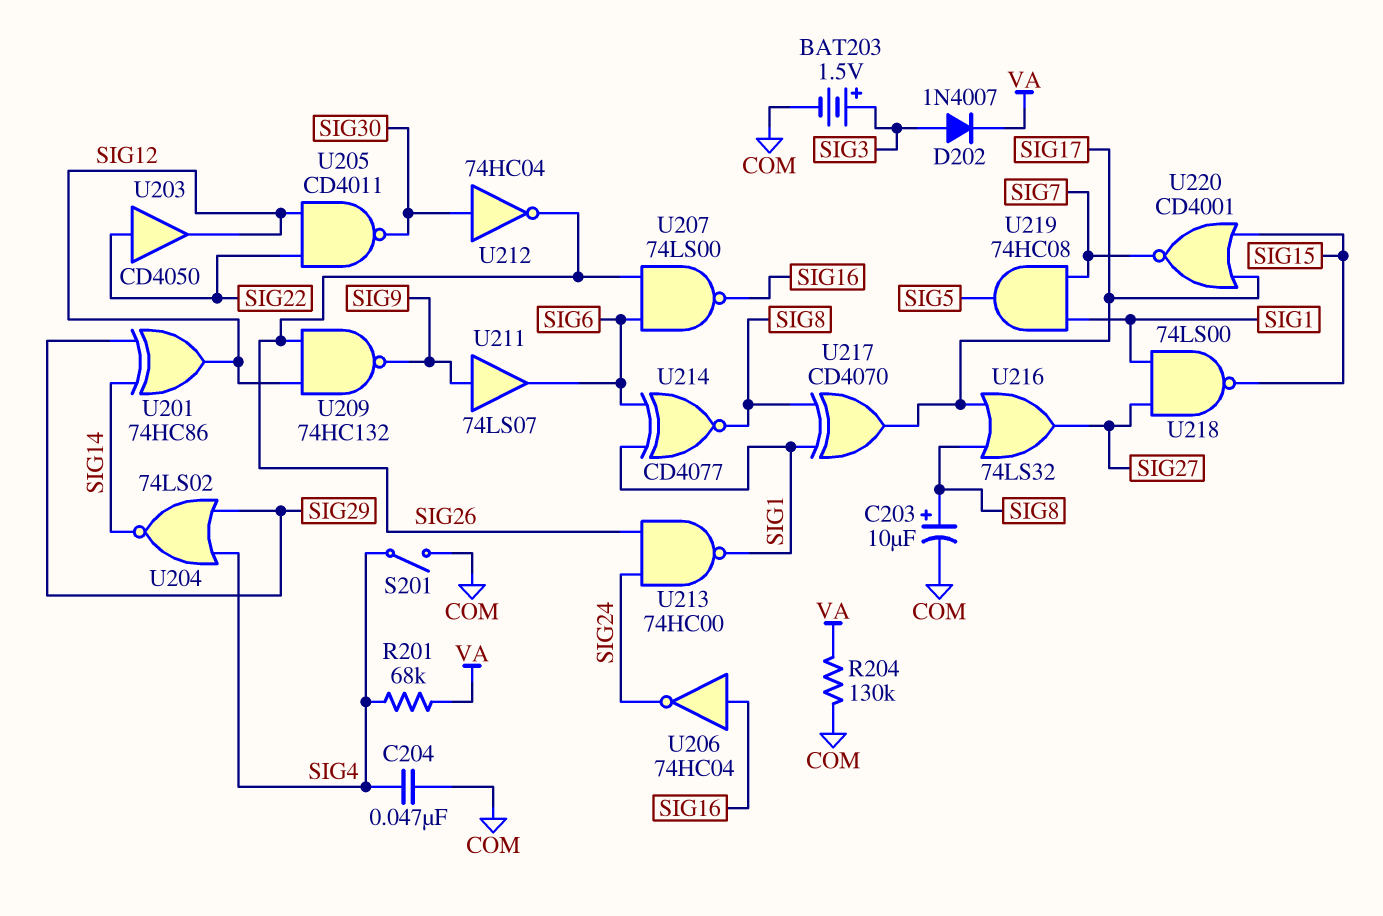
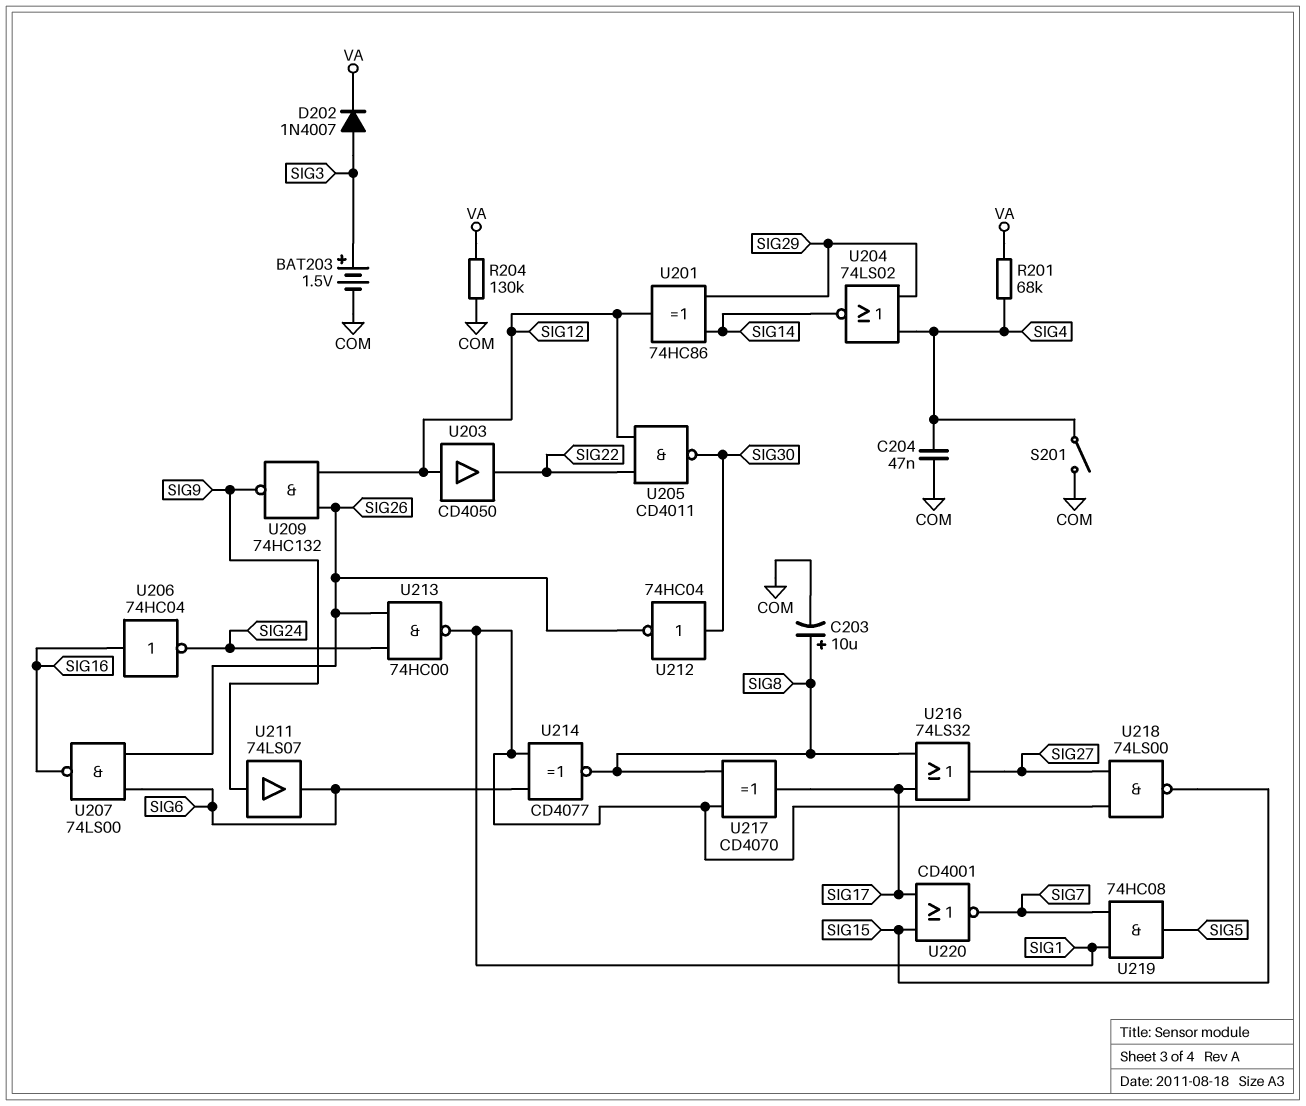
U203: buffer CD4050 (in SIG22, out SIG12) -> buffer CD4050 (in SIG12, out SIG22)

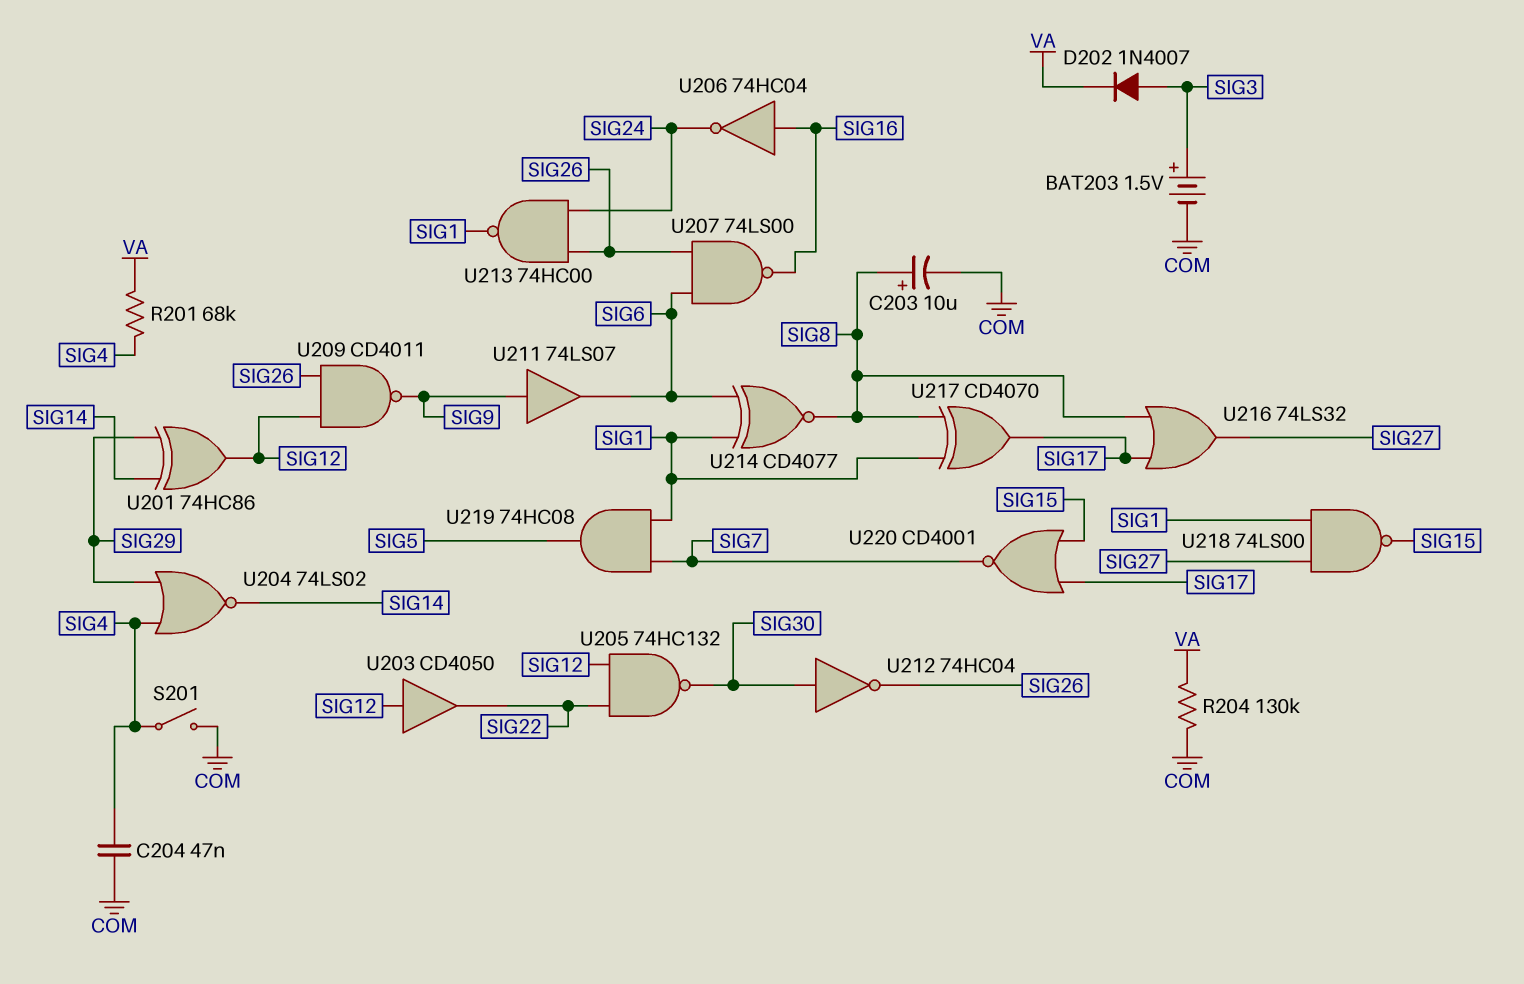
U205: NAND CD4011 (in SIG12, in SIG22, out SIG30) -> NAND 74HC132 (in SIG12, in SIG22, out SIG30)
U209: NAND 74HC132 (in SIG12, in SIG26, out SIG9) -> NAND CD4011 (in SIG12, in SIG26, out SIG9)

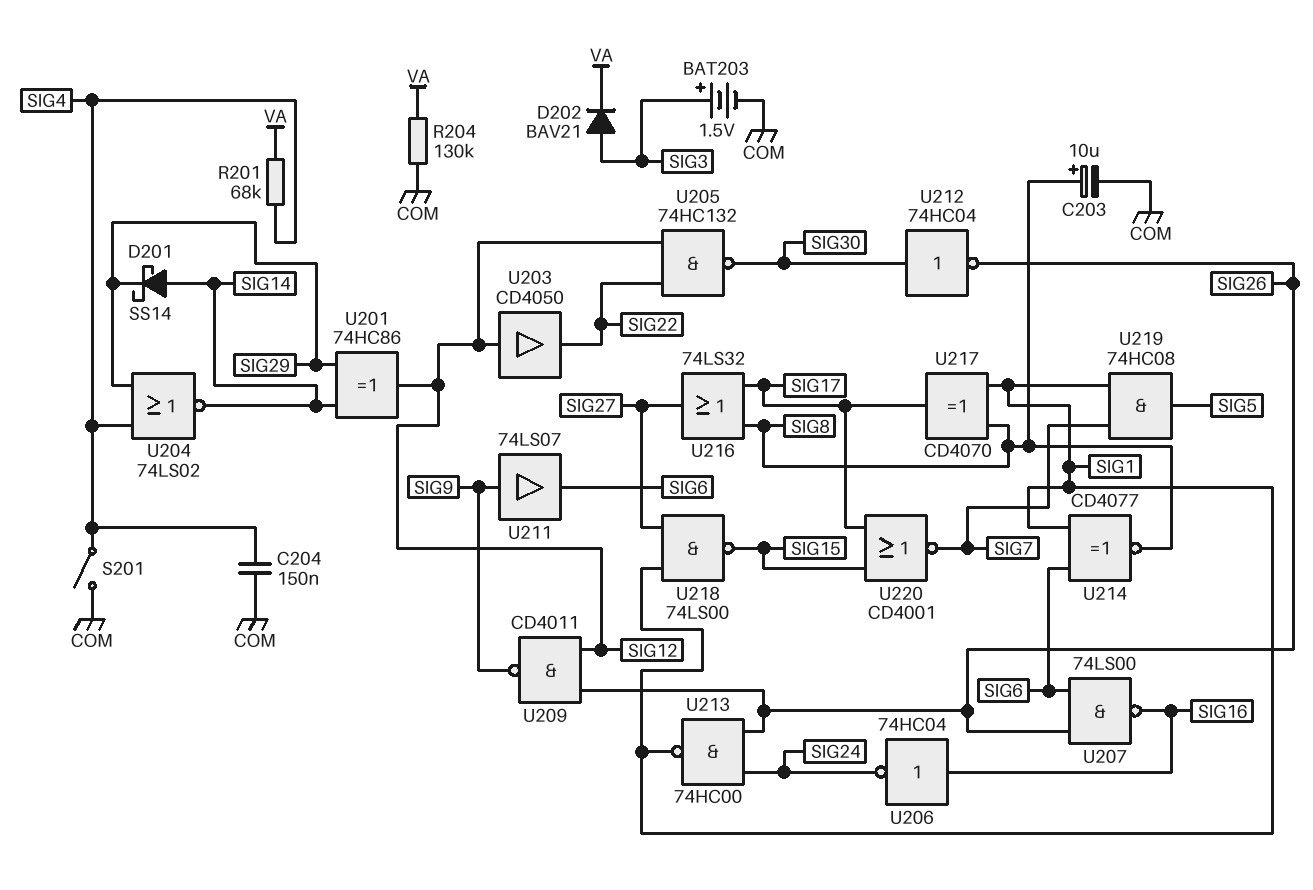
C204: 47nF (COM, SIG4) -> 150nF (COM, SIG4)
D201: none -> schottky SS14 (A SIG14, K SIG29)
D202: diode 1N4007 (A SIG3, K VA) -> diode BAV21 (A SIG3, K VA)

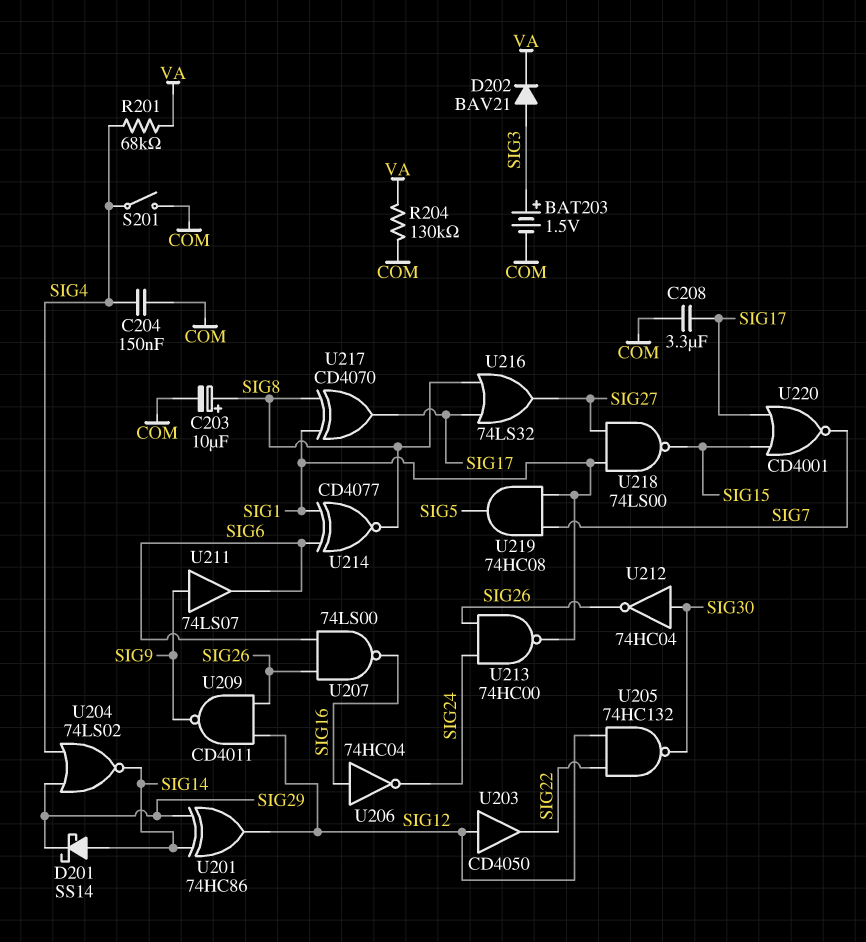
C208: none -> 3.3uF (COM, SIG17)

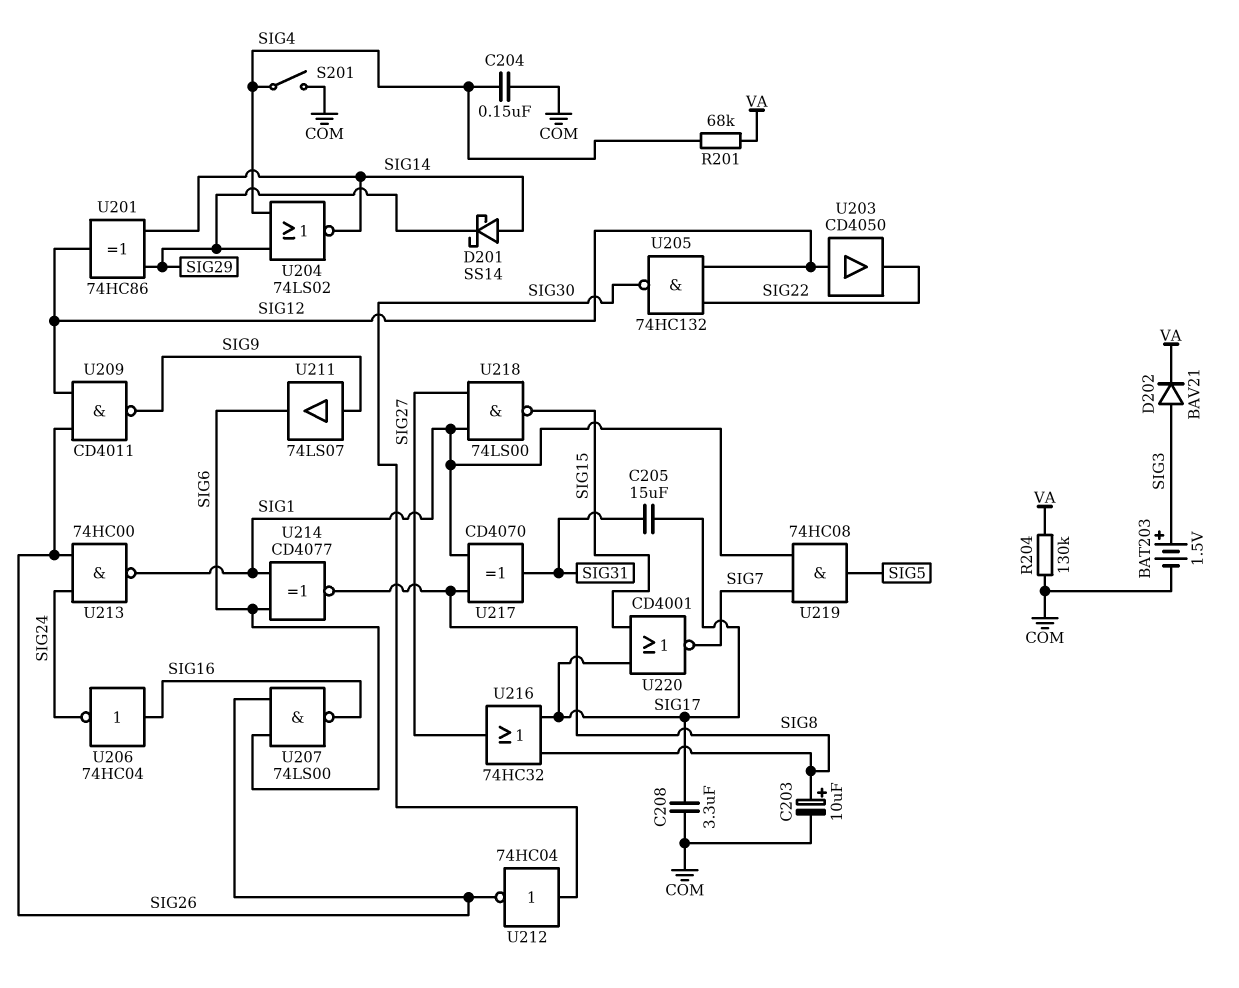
C205: none -> 15uF (SIG17, SIG31)
U216: OR 74LS32 (in SIG8, in SIG17, out SIG27) -> OR 74HC32 (in SIG8, in SIG17, out SIG27)
U217: XOR CD4070 (in SIG1, in SIG8, out SIG17) -> XOR CD4070 (in SIG1, in SIG8, out SIG31)

